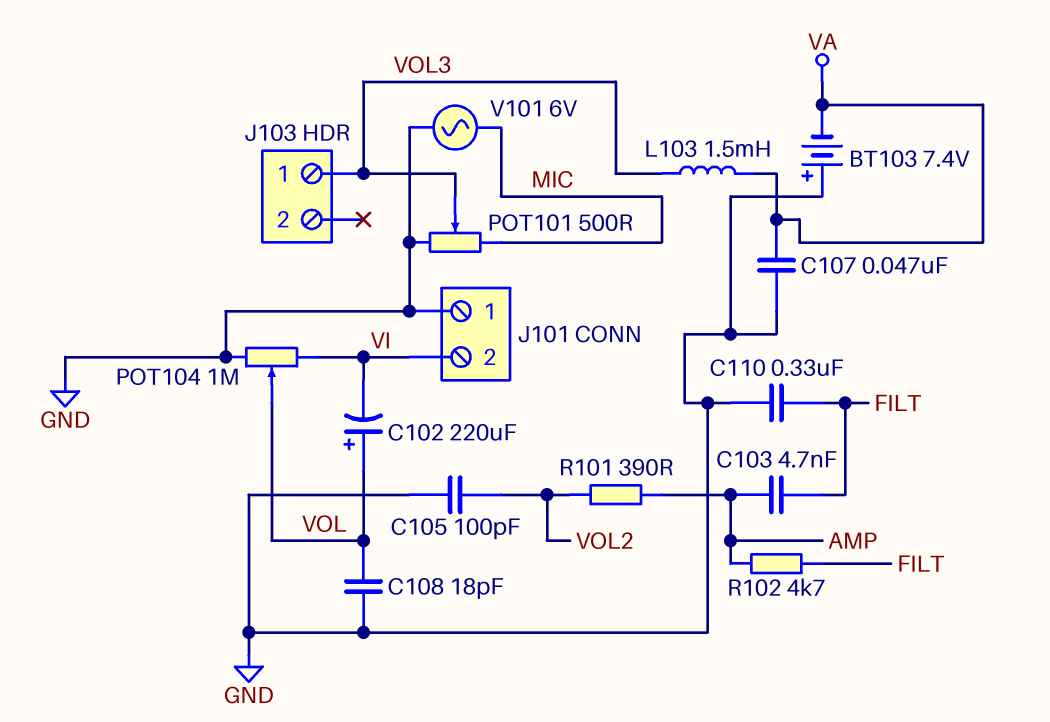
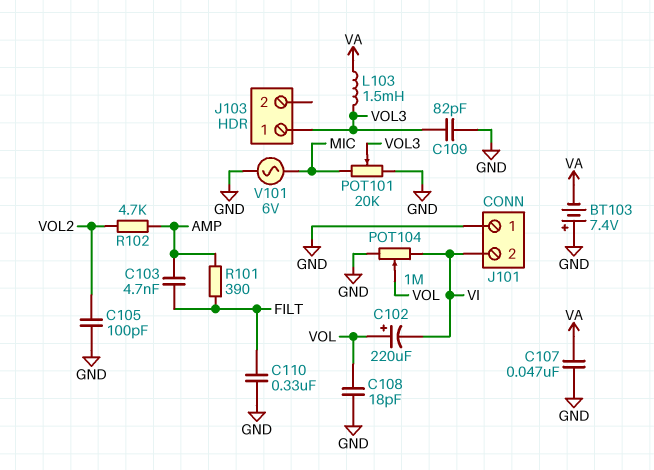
C109: none -> 82pF (GND, VOL3)
POT101: 500 (GND, MIC, wiper VOL3) -> 20k (GND, MIC, wiper VOL3)
R101: 390 (AMP, VOL2) -> 390 (AMP, FILT)
R102: 4.7k (AMP, FILT) -> 4.7k (AMP, VOL2)

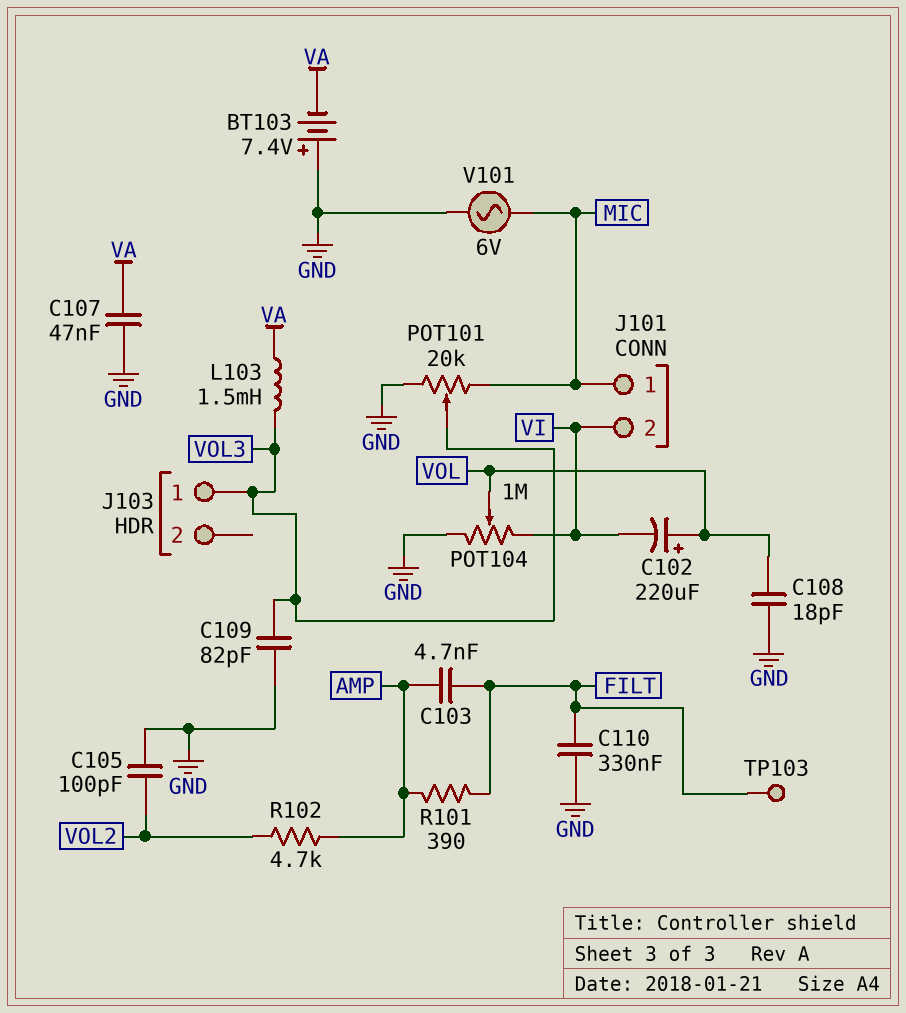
J101 pin 1: GND -> MIC
TP103: none -> test point (FILT)

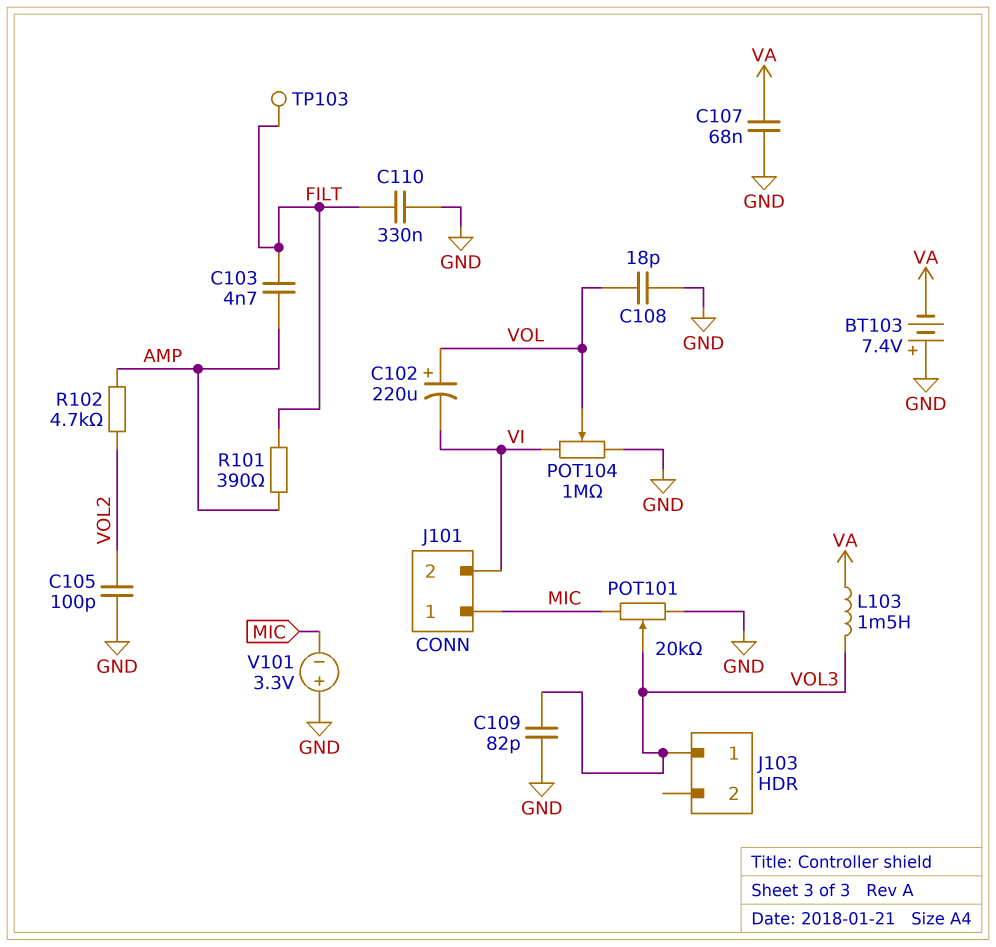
C107: 47nF (GND, VA) -> 68nF (GND, VA)
V101: AC 6V (GND, MIC) -> 3.3V (plus GND, minus MIC)

